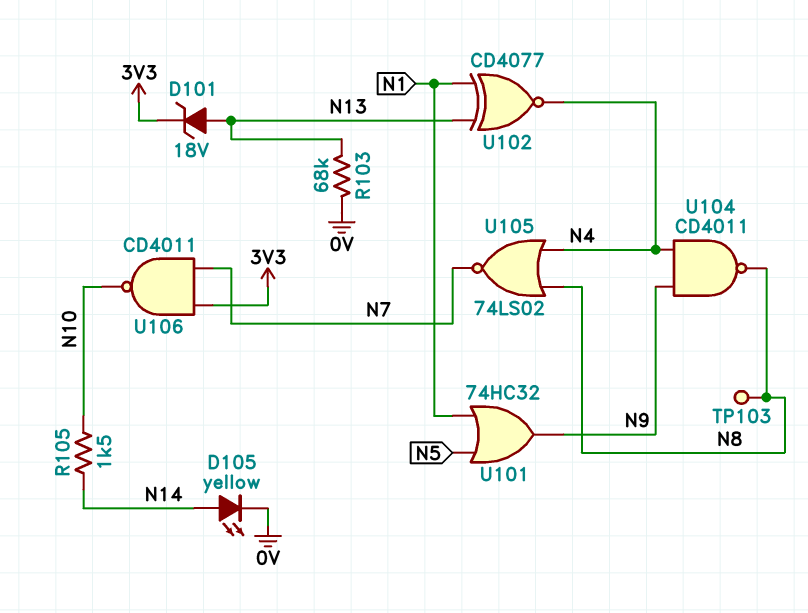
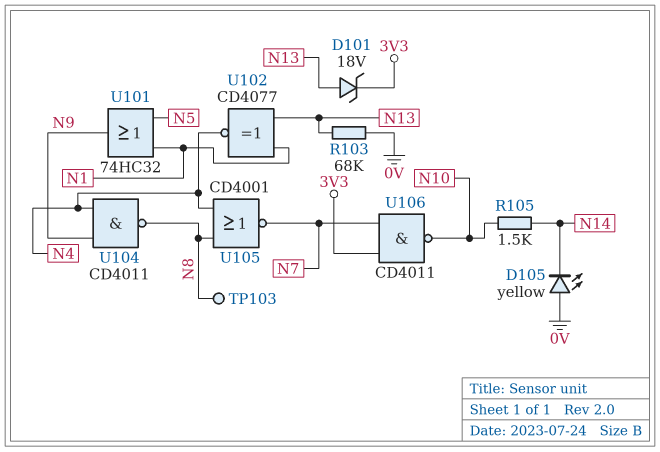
D105: LED yellow (A N14, K 0V) -> LED yellow (A 0V, K N14)
U105: NOR 74LS02 (in N4, in N8, out N7) -> NOR CD4001 (in N4, in N8, out N7)

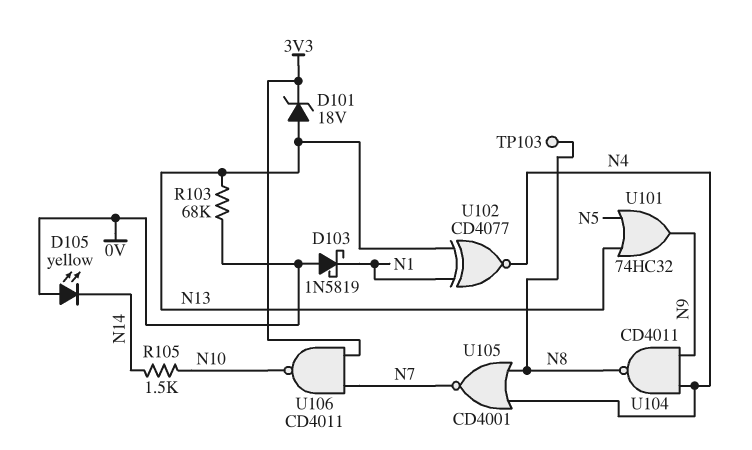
D103: none -> schottky 1N5819 (A 0V, K N1)
U101: OR 74HC32 (in N1, in N5, out N9) -> OR 74HC32 (in N5, in N13, out N9)

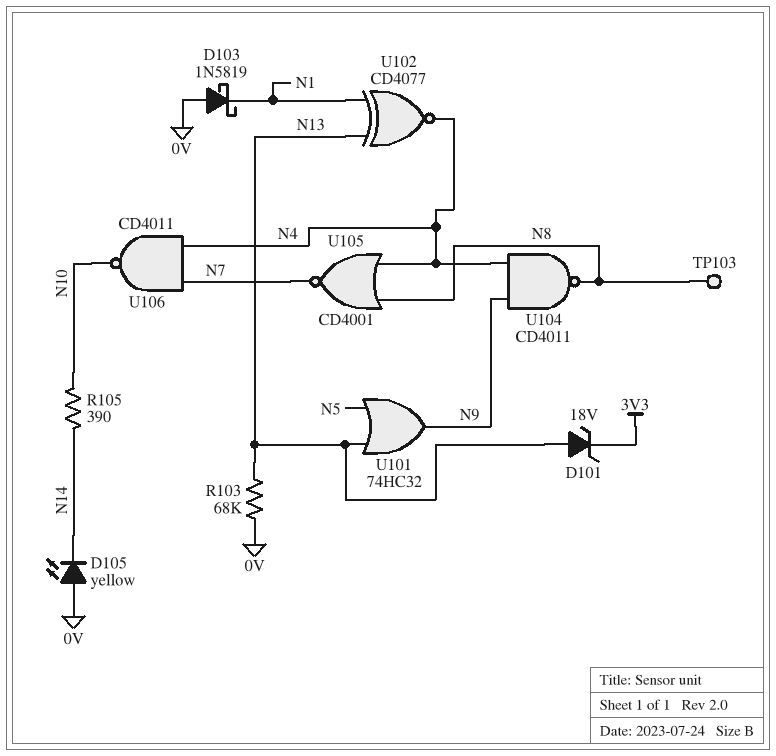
R105: 1.5k (N10, N14) -> 390 (N10, N14)
U106: NAND CD4011 (in 3V3, in N7, out N10) -> NAND CD4011 (in N4, in N7, out N10)

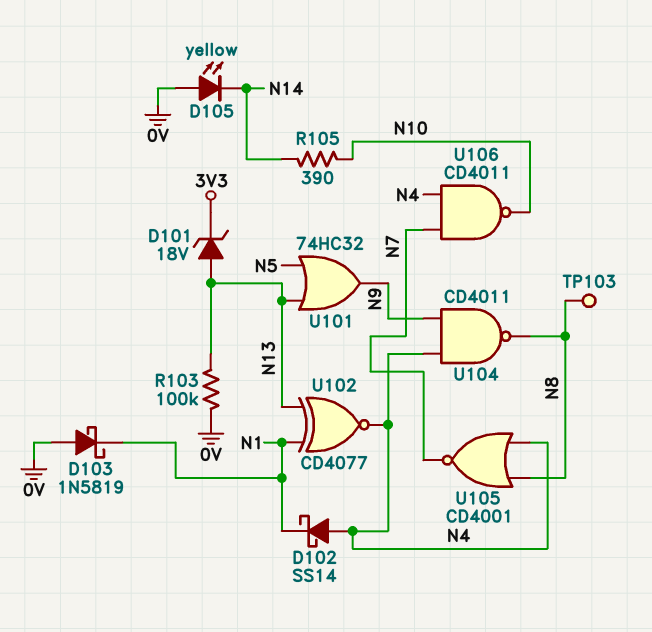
D102: none -> schottky SS14 (A N4, K N1)
R103: 68k (0V, N13) -> 100k (0V, N13)

